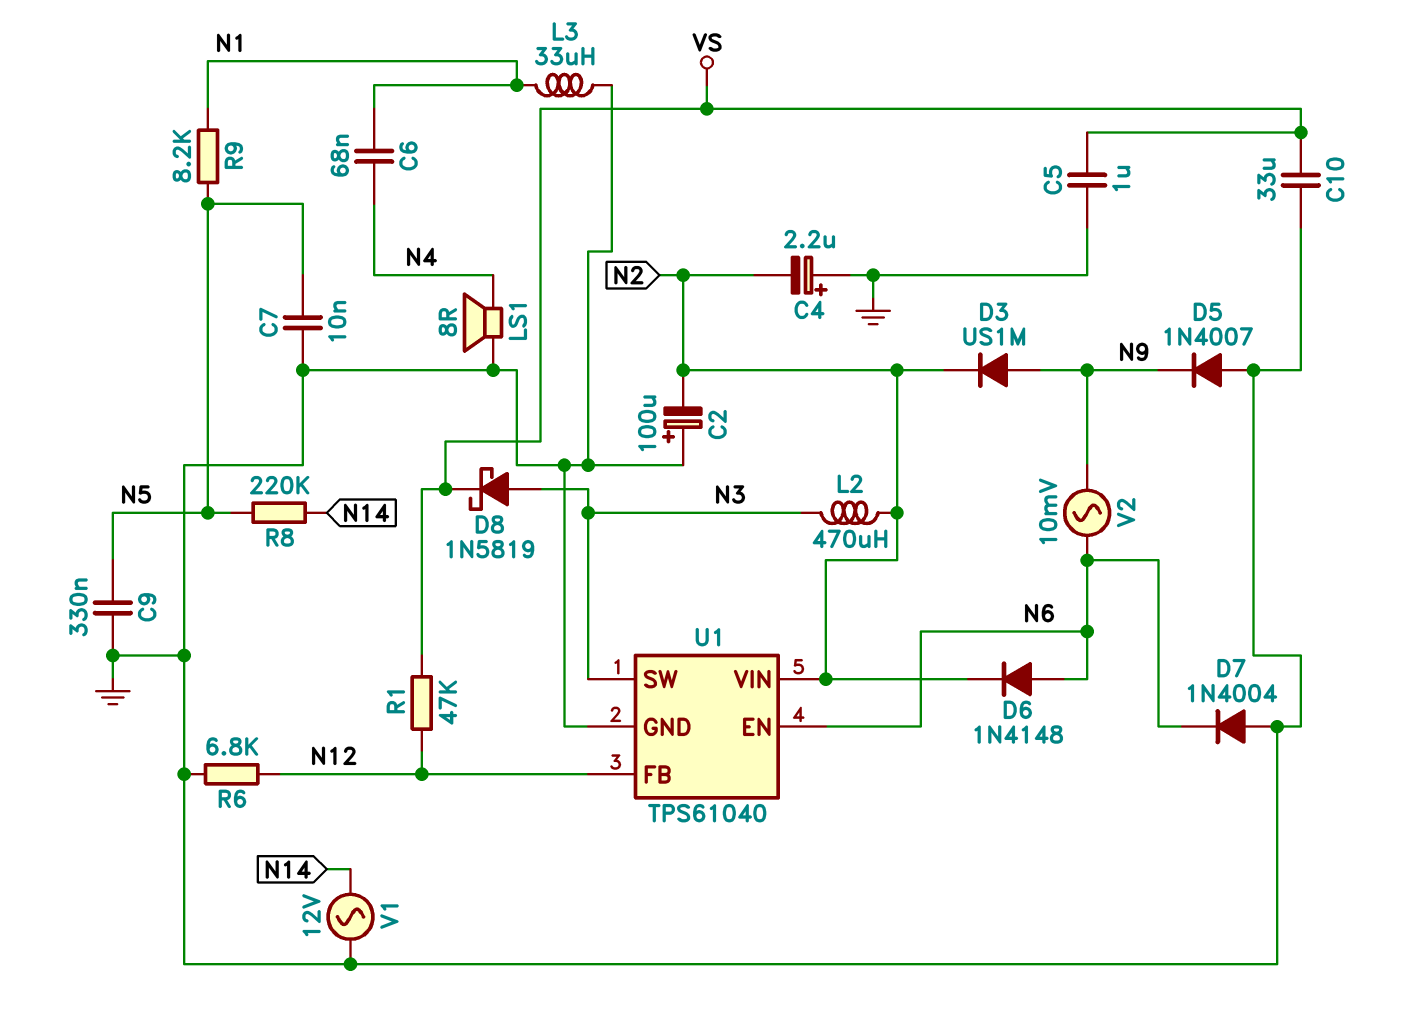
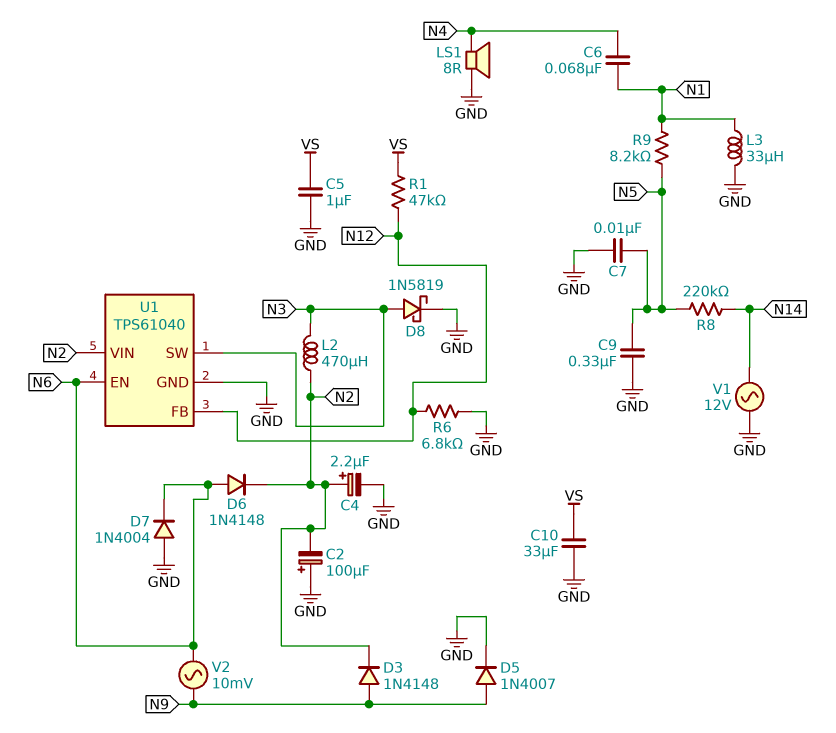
C4: 2.2uF (plus GND, minus N2) -> 2.2uF (plus N2, minus GND)
D3: diode US1M (A N9, K N2) -> diode 1N4148 (A N9, K N2)
D5: diode 1N4007 (A GND, K N9) -> diode 1N4007 (A N9, K GND)
D8: schottky 1N5819 (A N3, K VS) -> schottky 1N5819 (A N3, K GND)

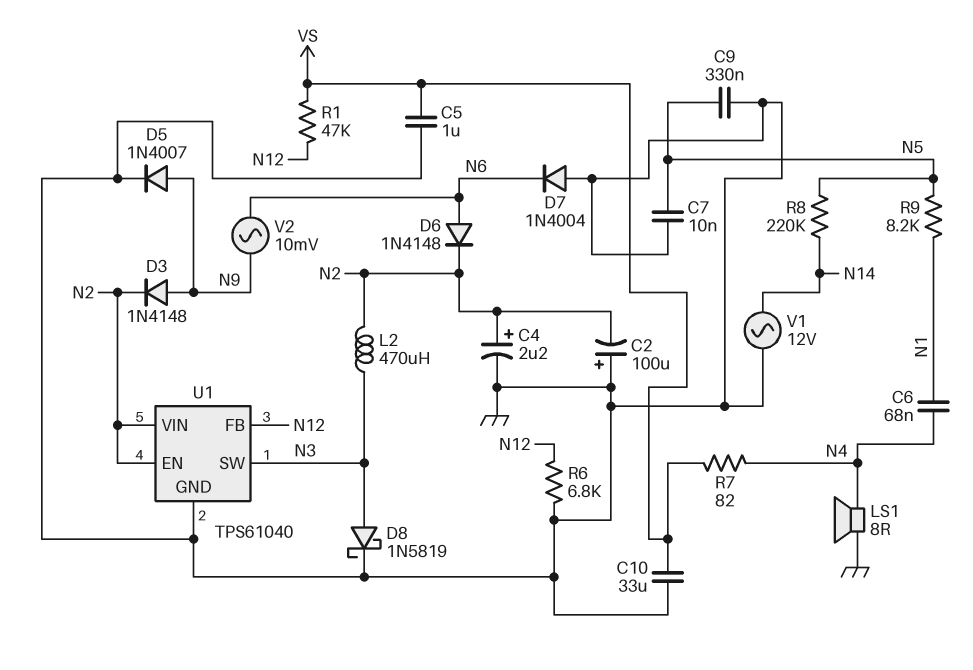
L3: 33uH (GND, N1) -> none
R7: none -> 82 (N4, VS)
U1 pin EN: N6 -> N2

